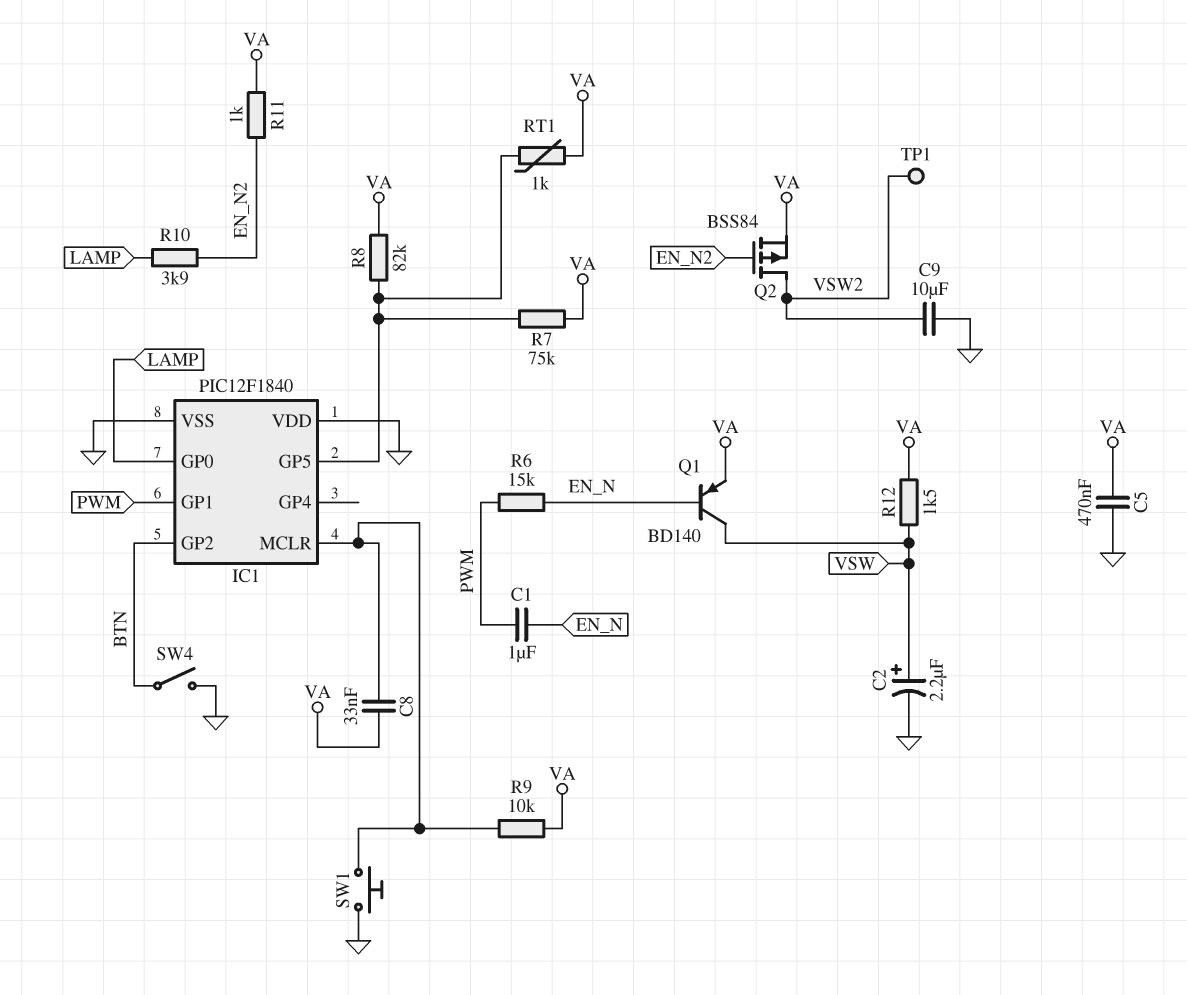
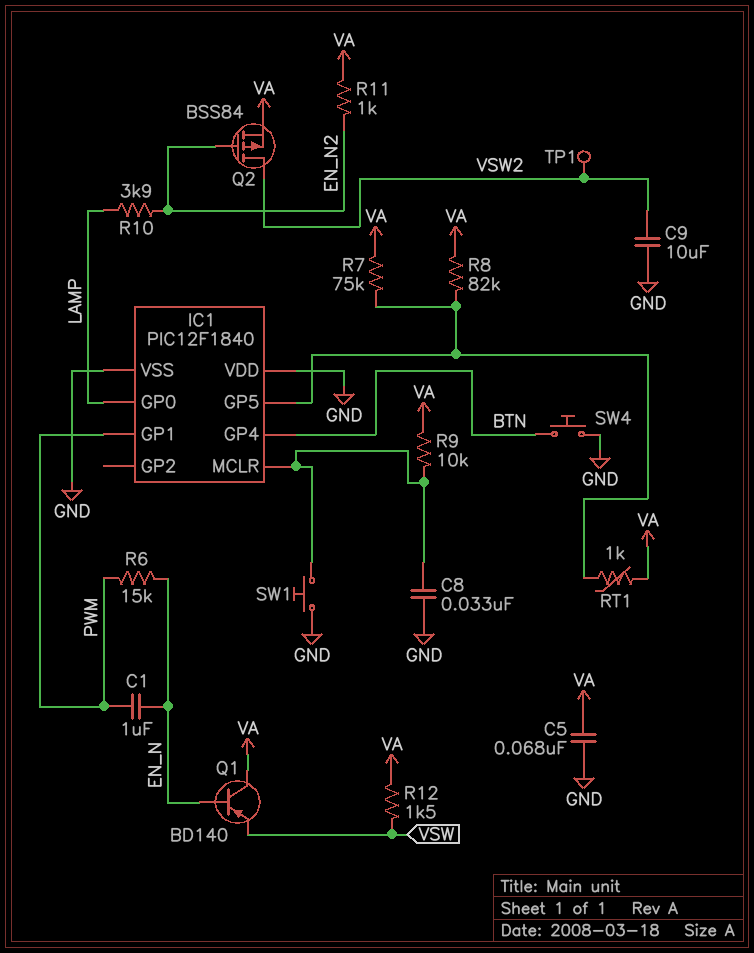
C2: 2.2uF (plus VSW, minus GND) -> none
C5: 470nF (GND, VA) -> 68nF (GND, VA)
C8: 33nF (IC1/MCLR, VA) -> 33nF (GND, IC1/MCLR)
IC1 pin GP2: BTN -> none
IC1 pin GP4: none -> BTN
Q1: PNP BD140 (B EN_N, C VSW, E VA) -> PNP BD140 (B EN_N, C VA, E VSW)
SW4: switch (BTN, GND) -> button (BTN, GND)

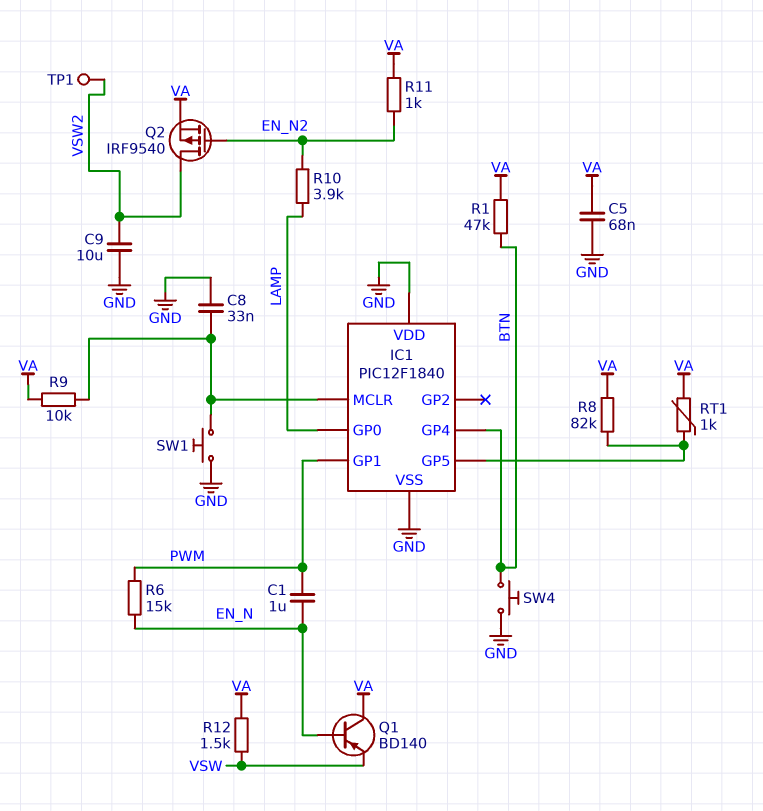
Q2: PMOS BSS84 (G EN_N2, D VSW2, S VA) -> PMOS IRF9540 (G EN_N2, D VSW2, S VA)
R1: none -> 47k (BTN, VA)
R7: 75k (IC1/GP5, VA) -> none

